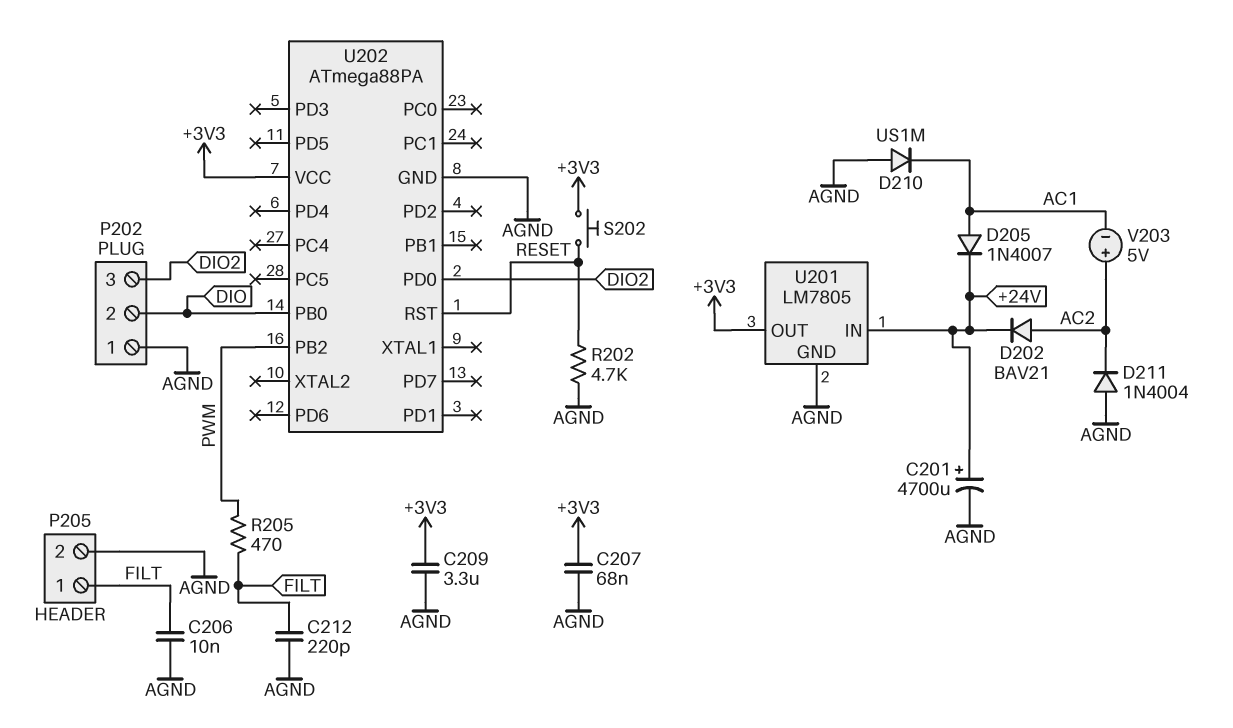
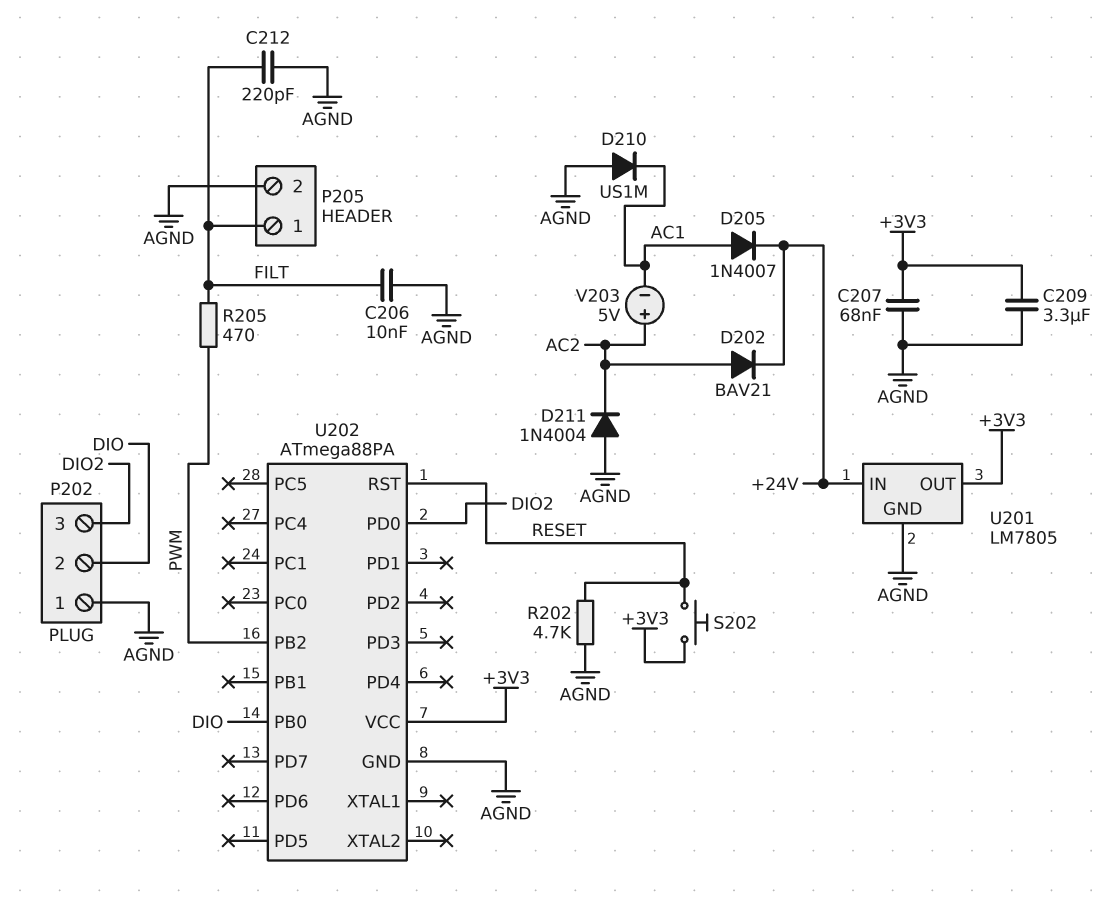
C201: 4700uF (plus +24V, minus AGND) -> none

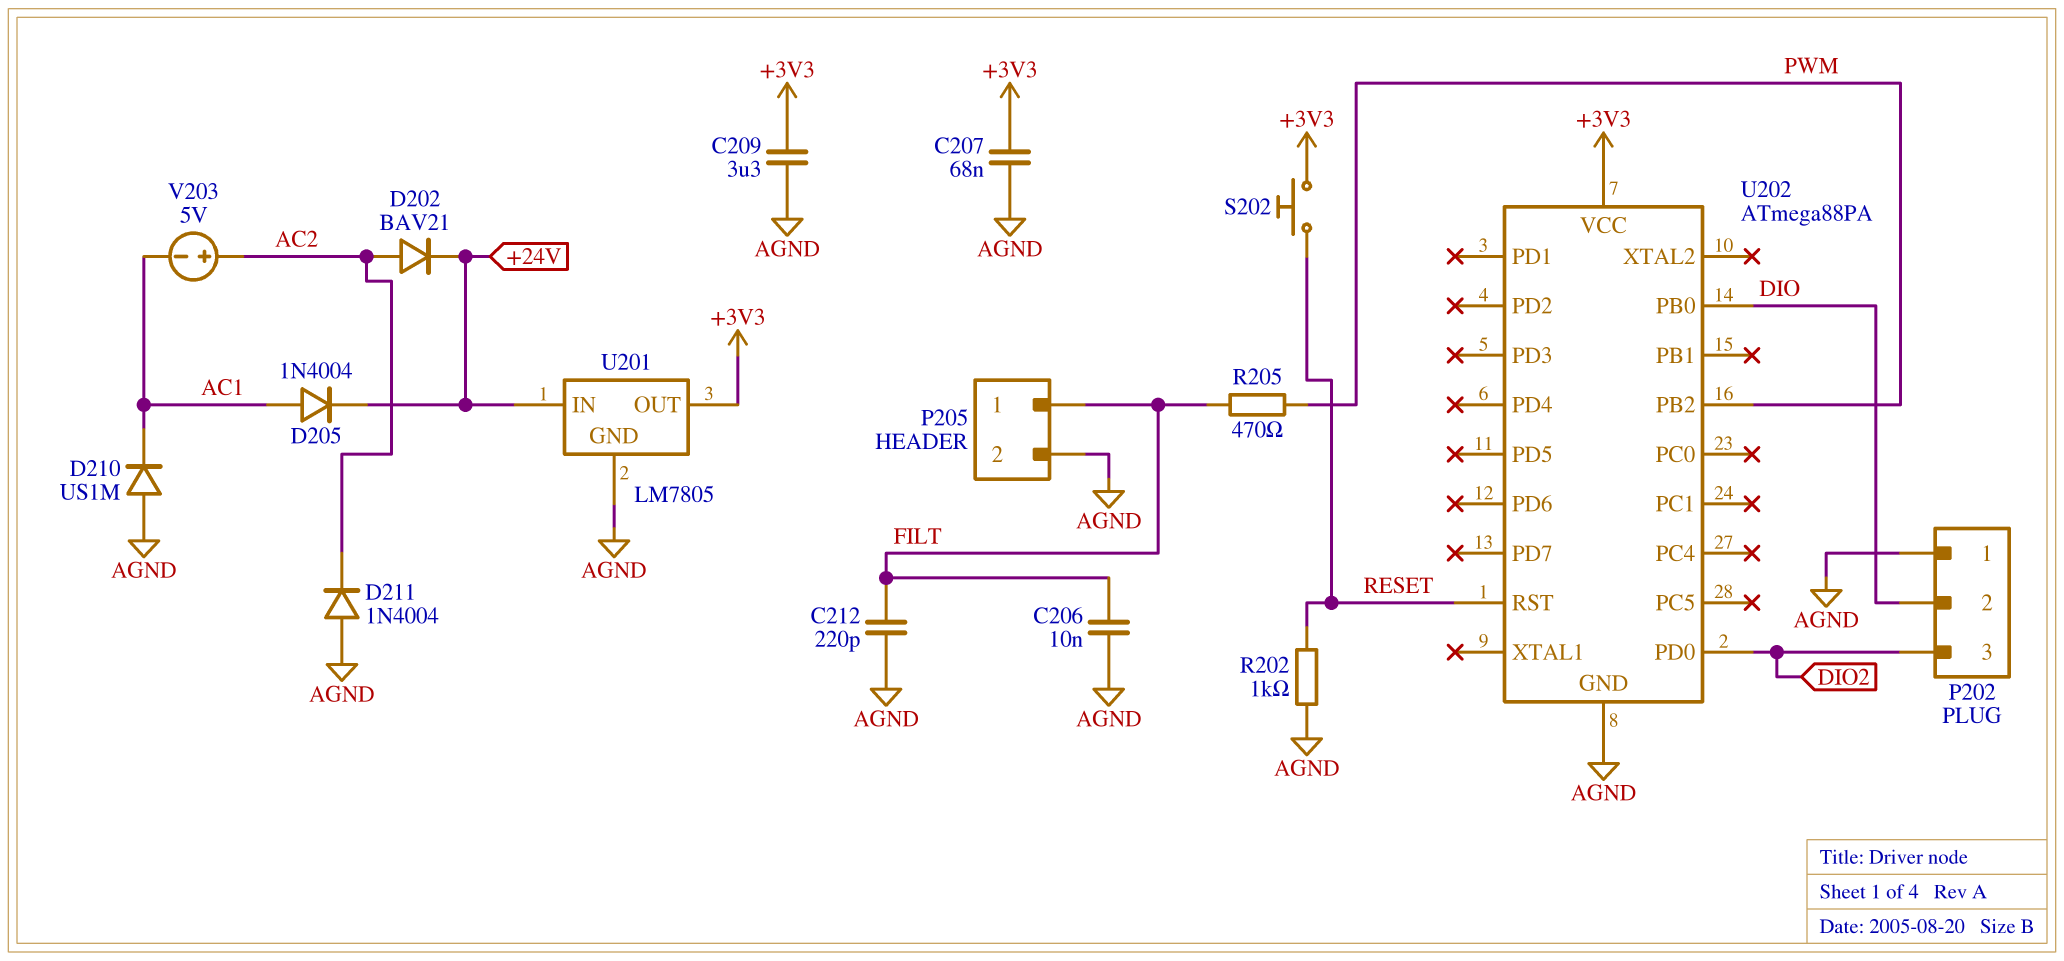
D205: diode 1N4007 (A AC1, K +24V) -> diode 1N4004 (A AC1, K +24V)
R202: 4.7k (AGND, RESET) -> 1k (AGND, RESET)

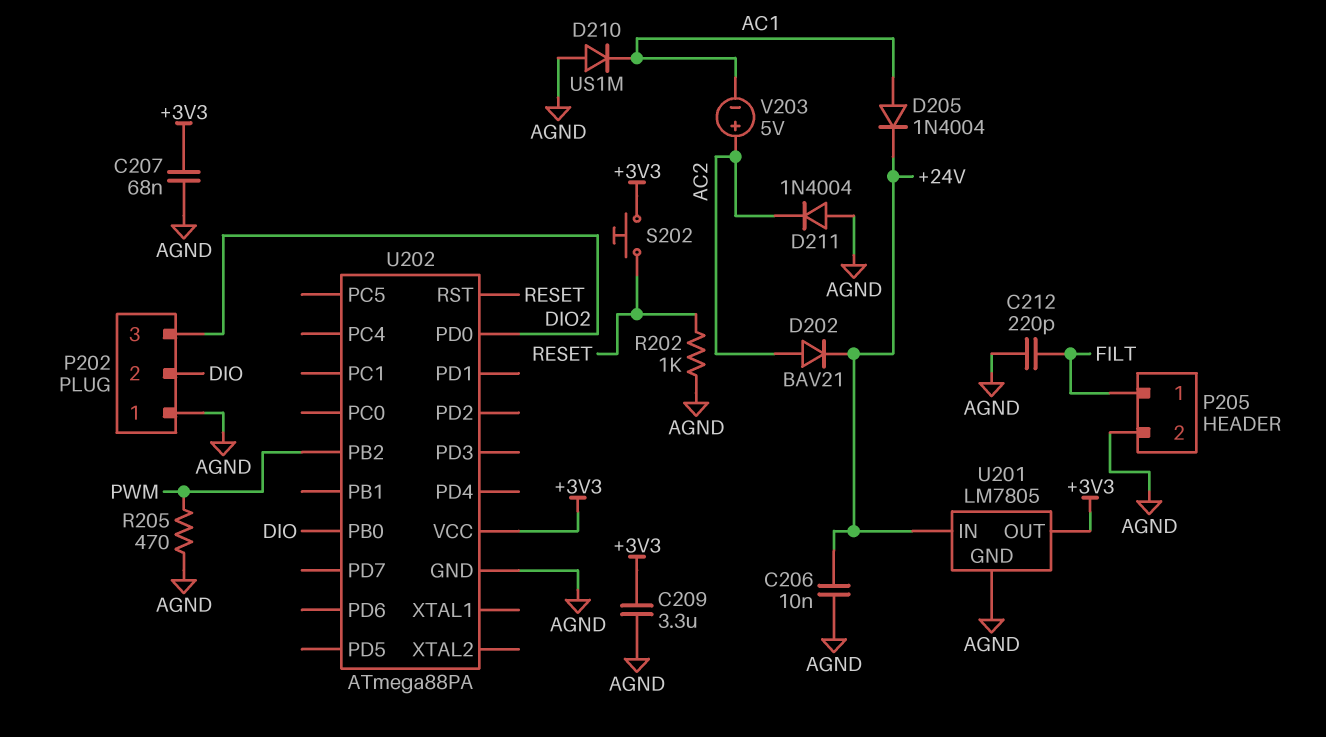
C206: 10nF (AGND, FILT) -> 10nF (+24V, AGND)
R205: 470 (FILT, PWM) -> 470 (AGND, PWM)

